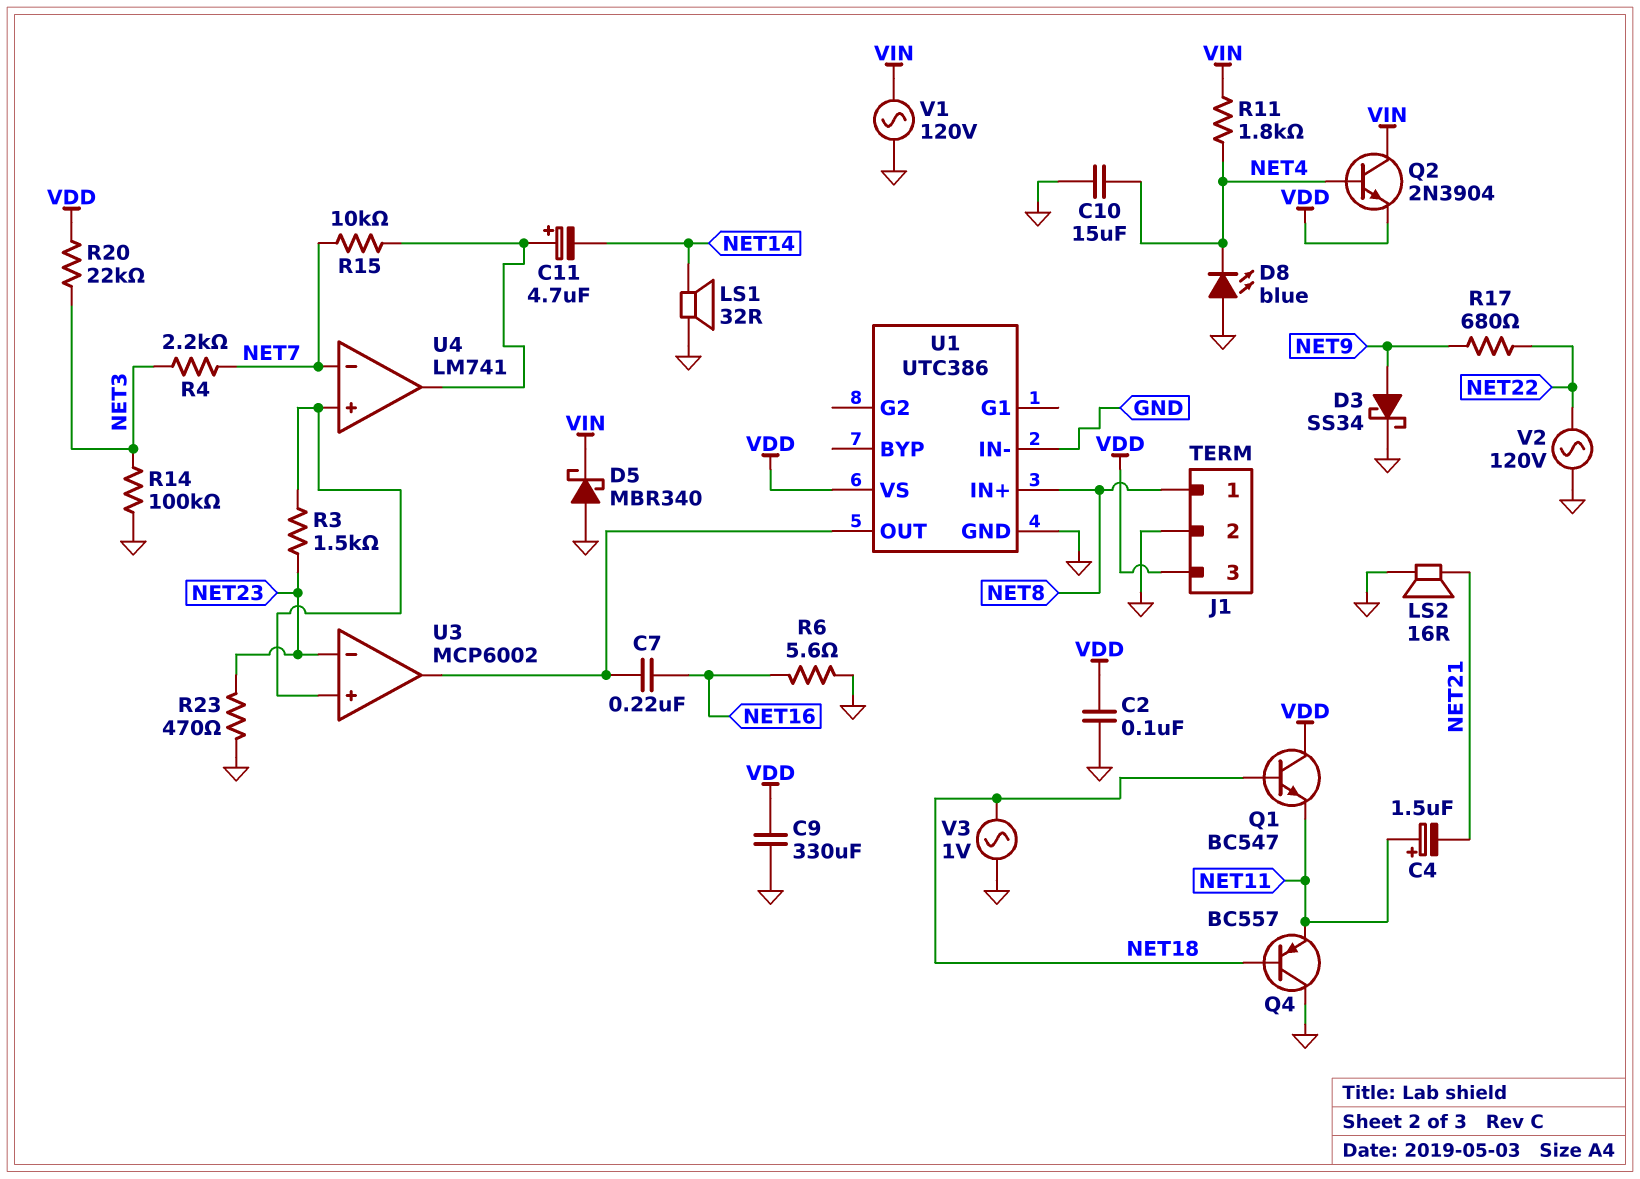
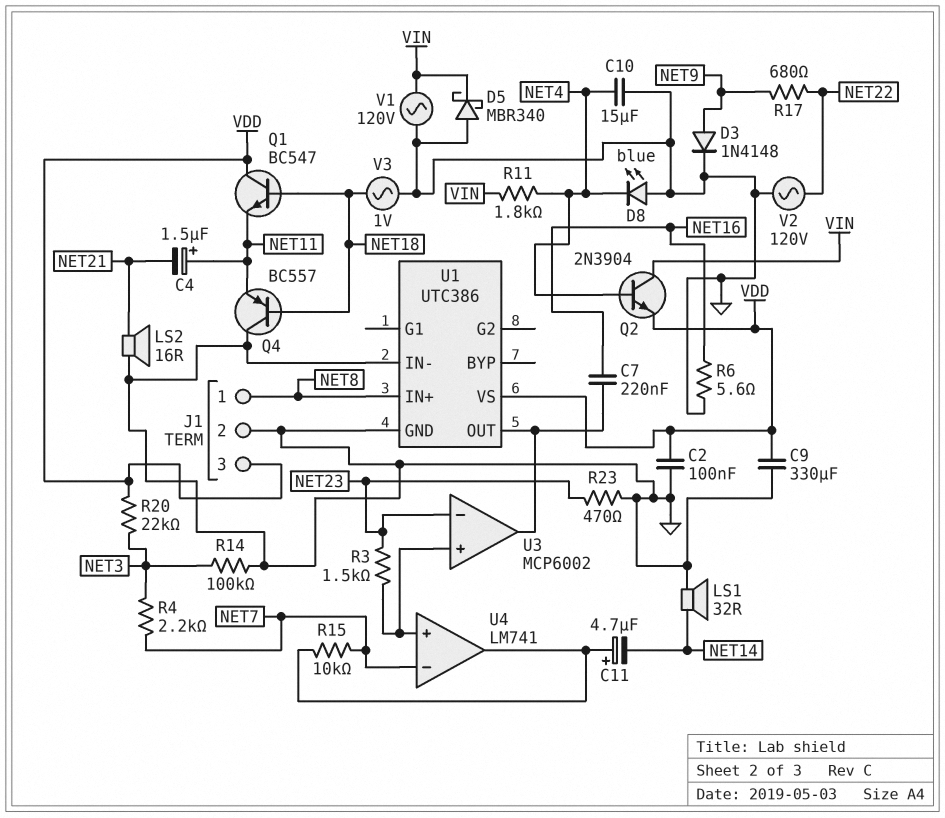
D3: schottky SS34 (A NET9, K GND) -> diode 1N4148 (A NET9, K GND)

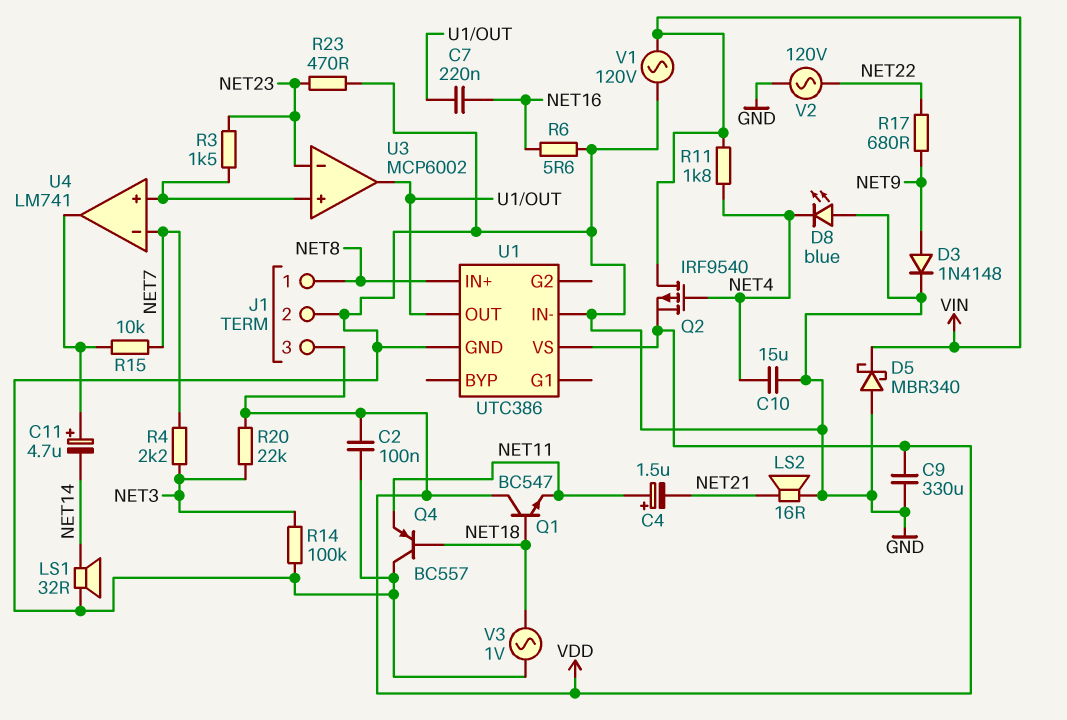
Q2: NPN 2N3904 (B NET4, C VIN, E VDD) -> PMOS IRF9540 (G NET4, D VIN, S VDD)

